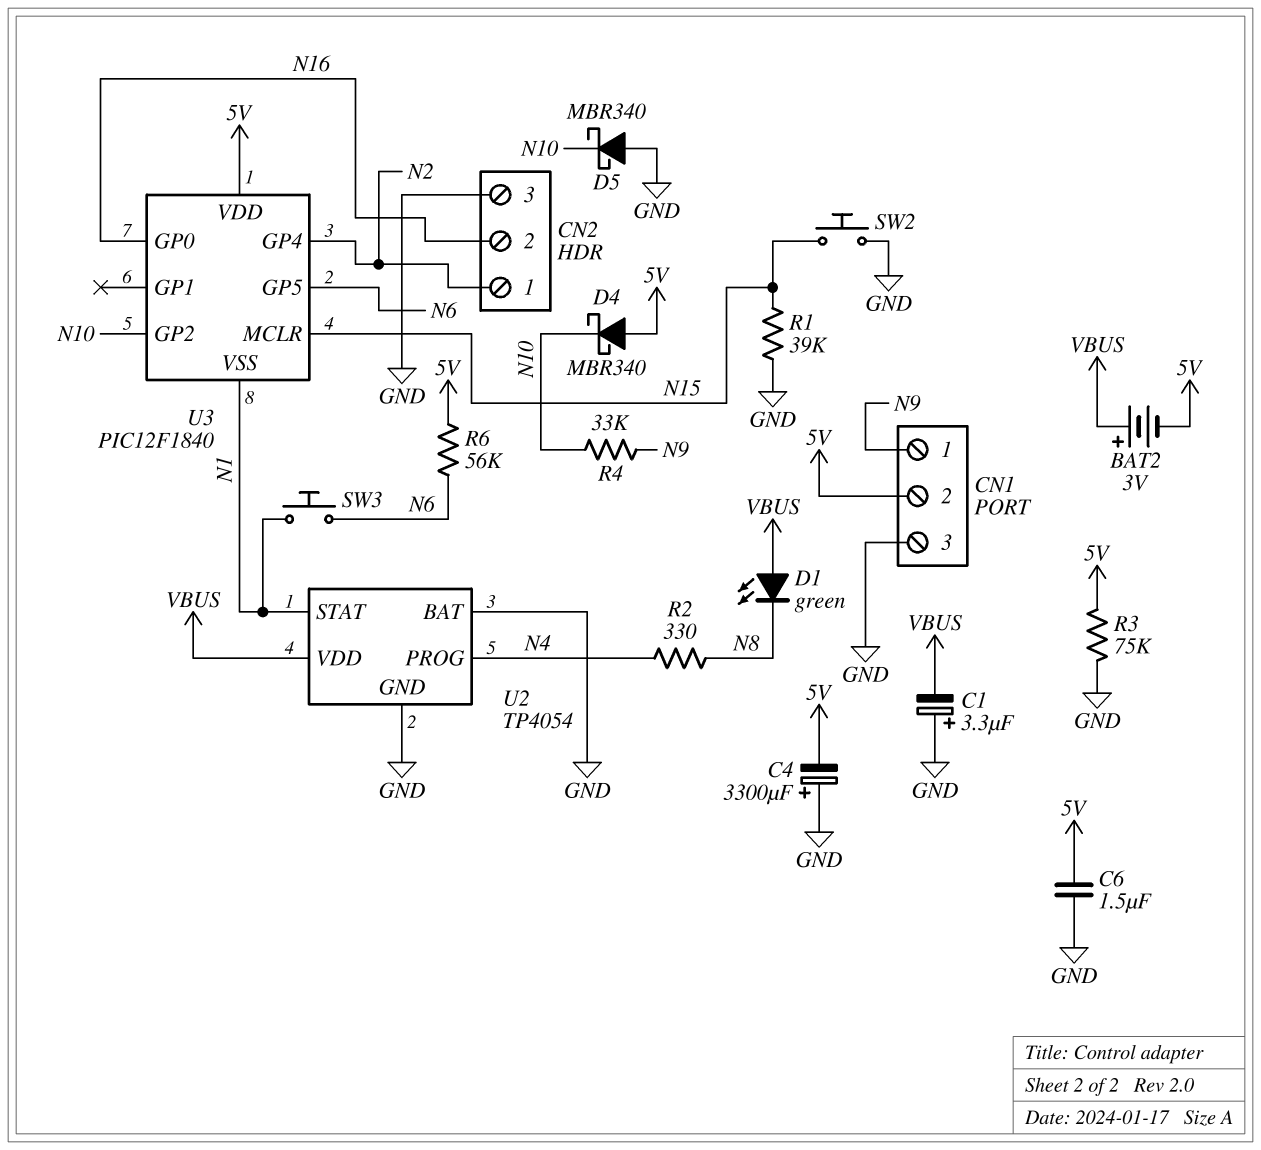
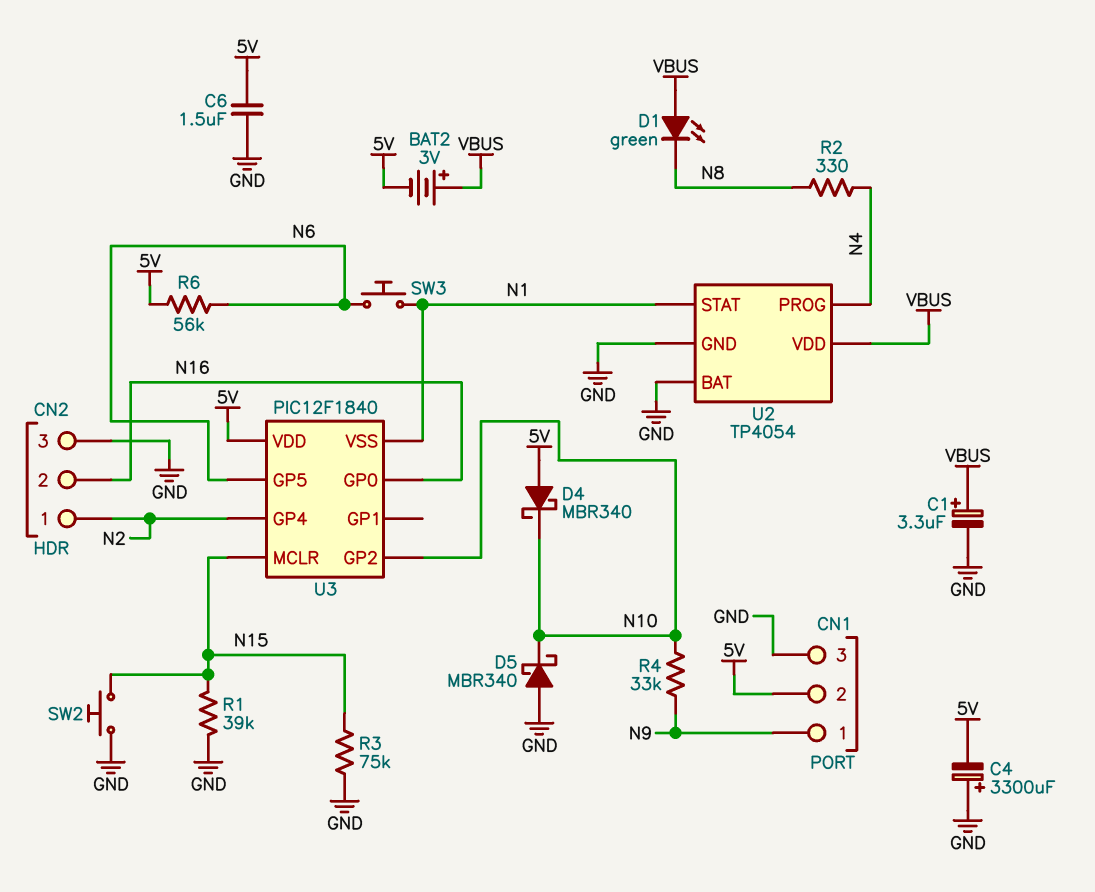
C1: 3.3uF (plus GND, minus VBUS) -> 3.3uF (plus VBUS, minus GND)
R3: 75k (5V, GND) -> 75k (GND, N15)

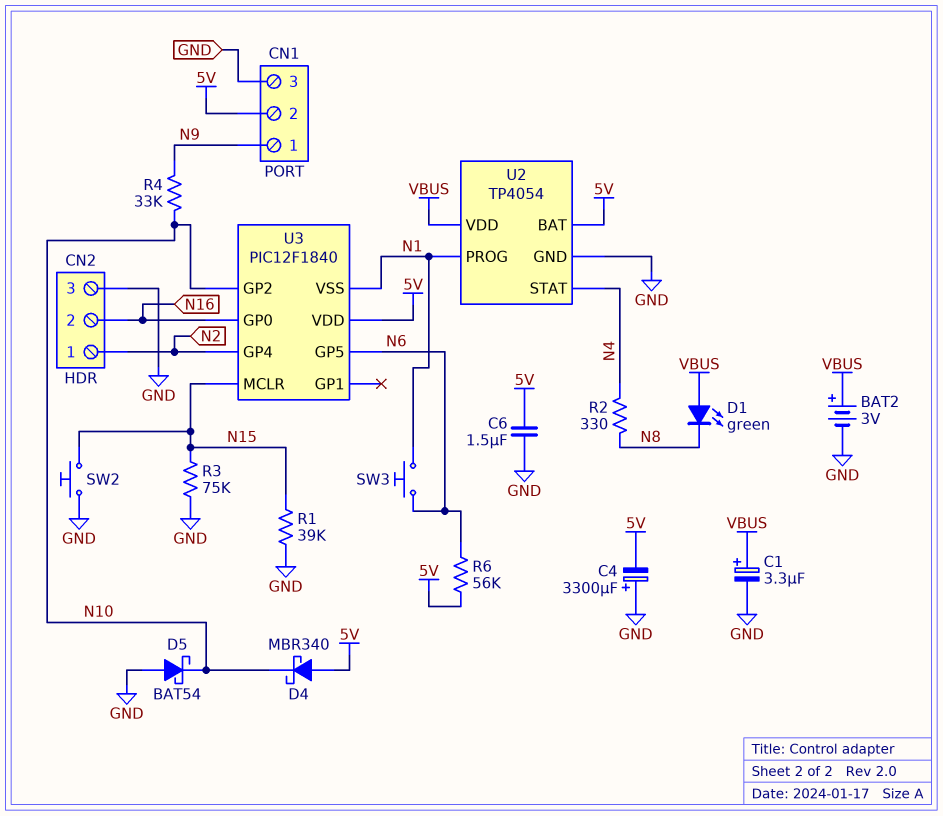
BAT2: 3V (plus VBUS, minus 5V) -> 3V (plus VBUS, minus GND)
D5: schottky MBR340 (A GND, K N10) -> schottky BAT54 (A GND, K N10)
U2 pin BAT: GND -> 5V
U2 pin PROG: N4 -> N1
U2 pin STAT: N1 -> N4

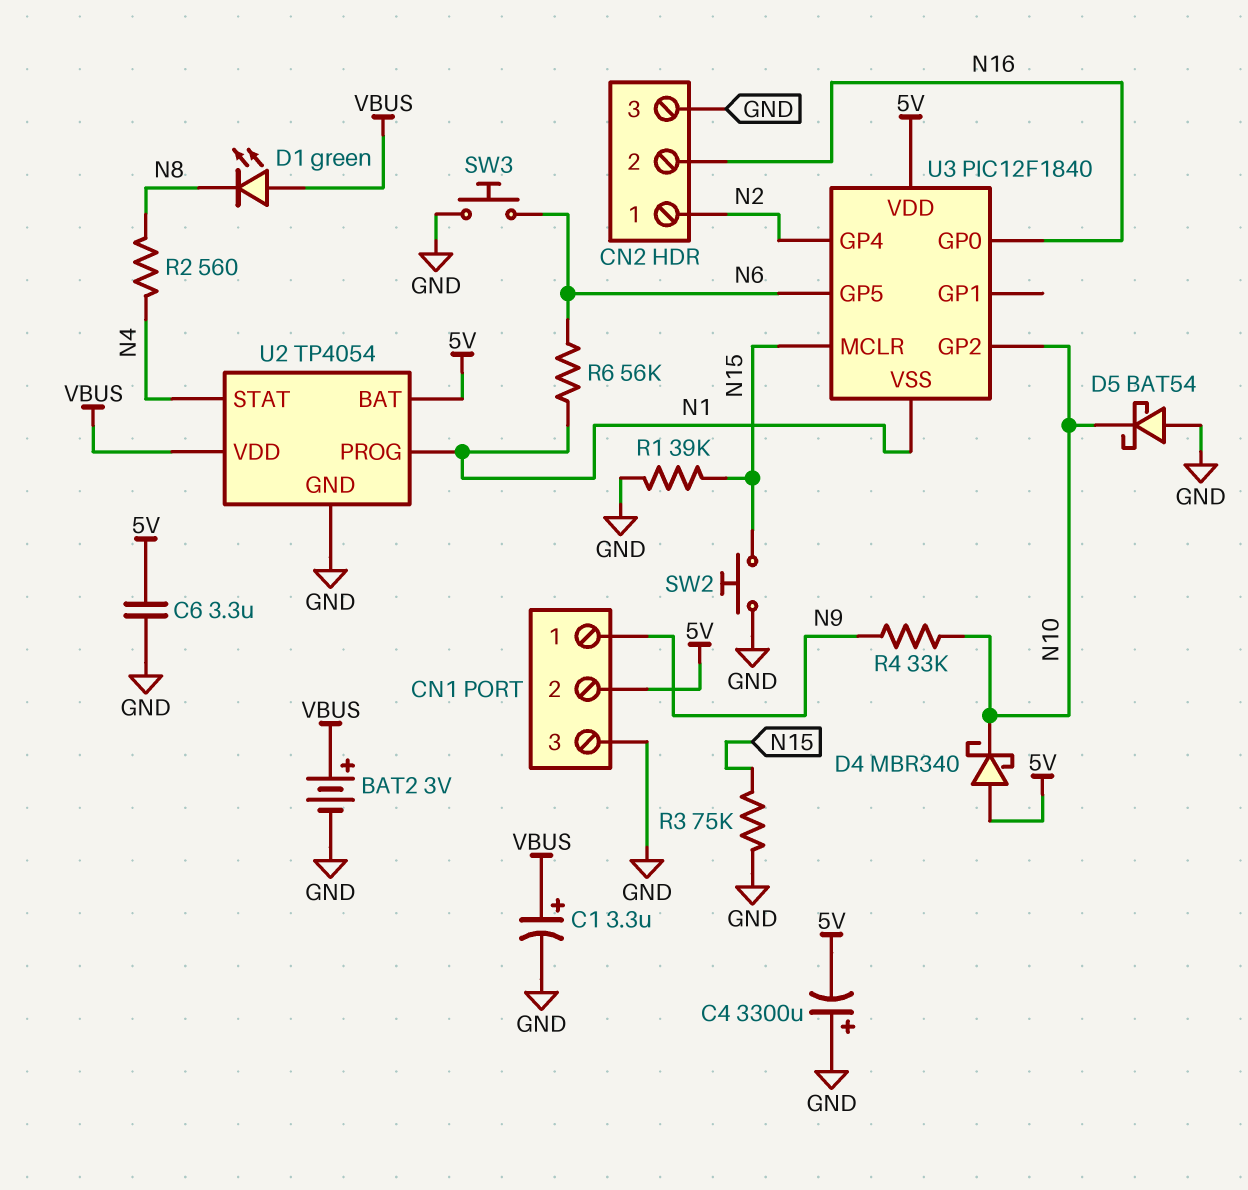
C6: 1.5uF (5V, GND) -> 3.3uF (5V, GND)
R2: 330 (N4, N8) -> 560 (N4, N8)
R6: 56k (5V, N6) -> 56k (N1, N6)
SW3: button (N1, N6) -> button (GND, N6)

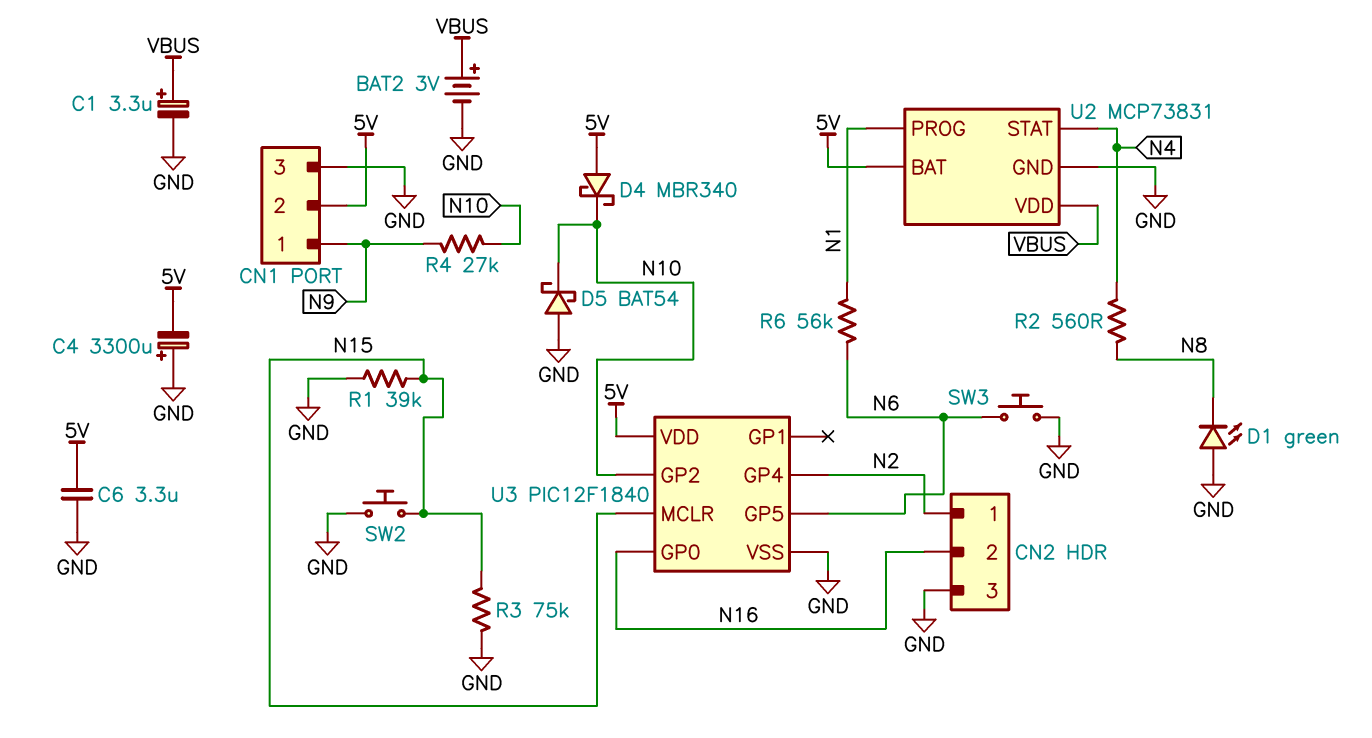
D1: LED green (A VBUS, K N8) -> LED green (A GND, K N8)
R4: 33k (N9, N10) -> 27k (N9, N10)
U2: TP4054 -> MCP73831
U3 pin VSS: N1 -> GND

